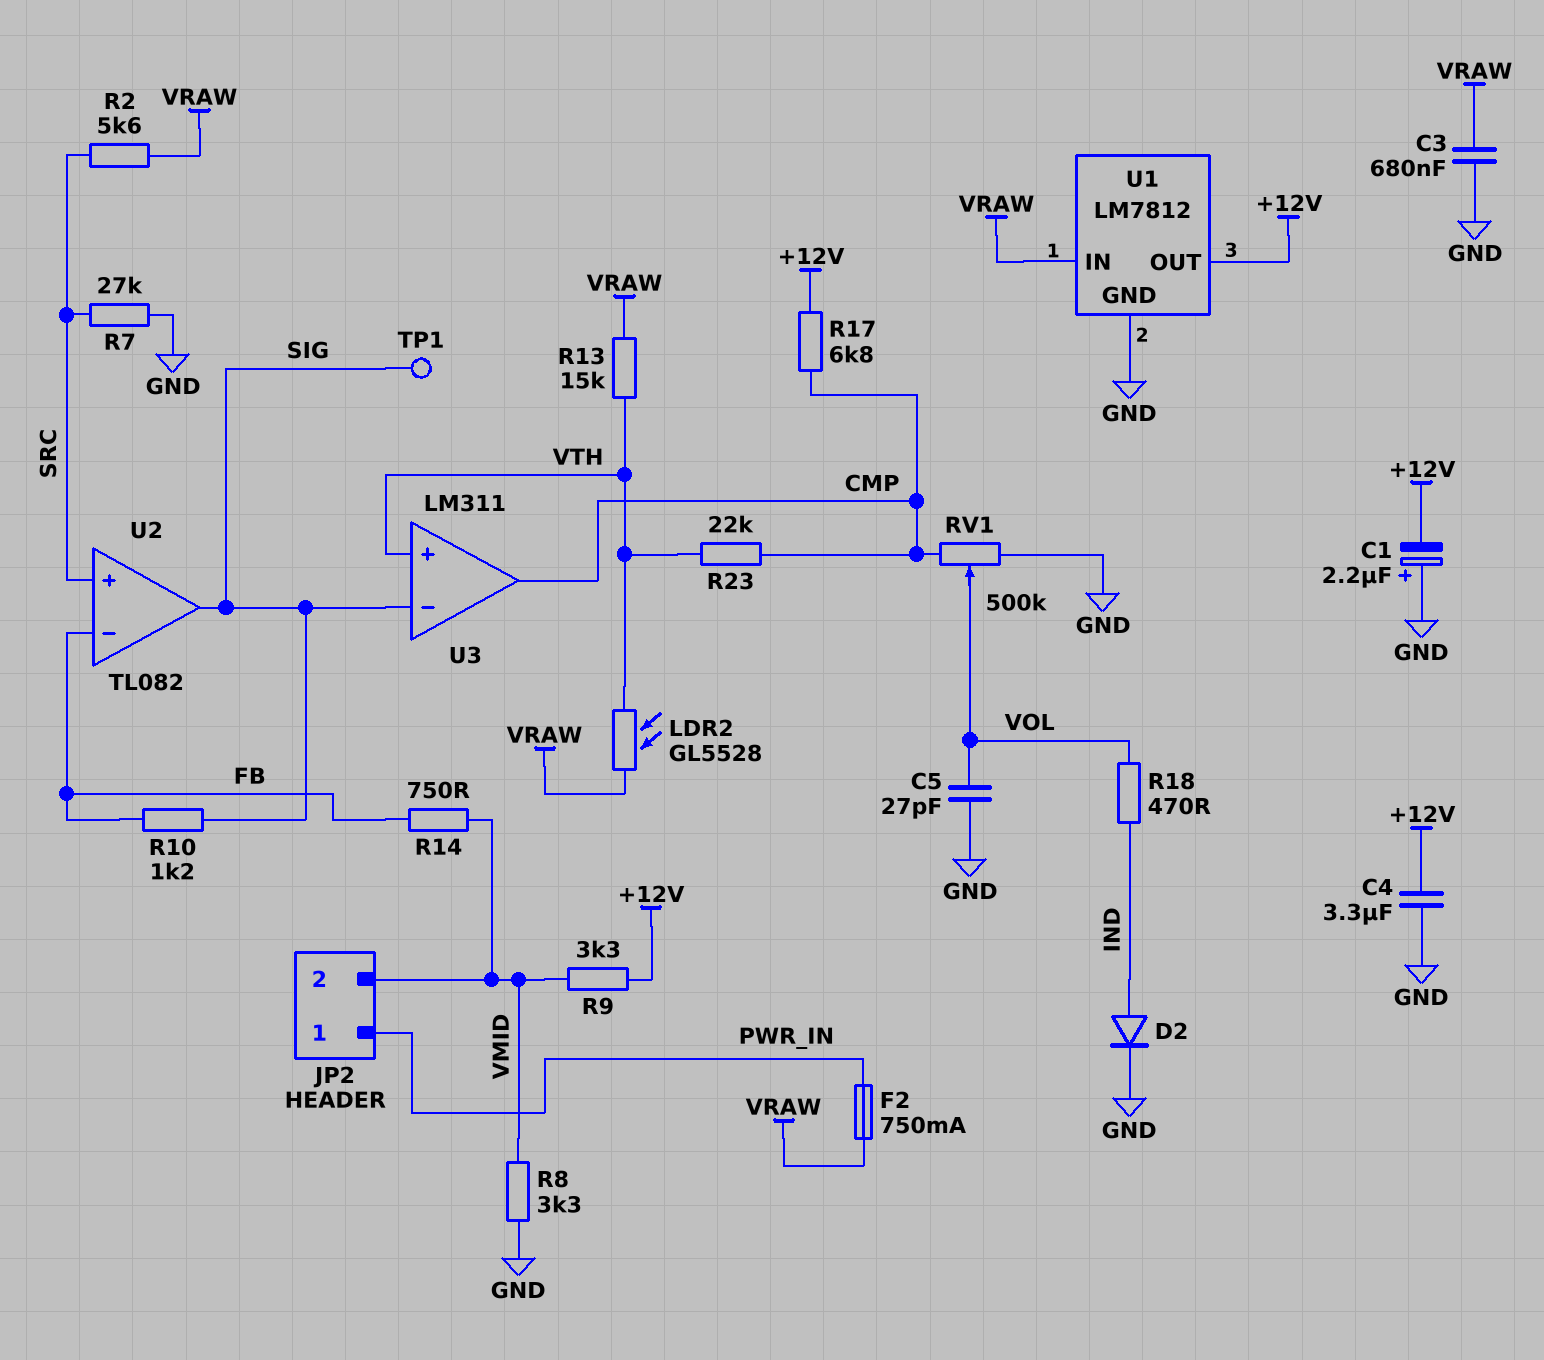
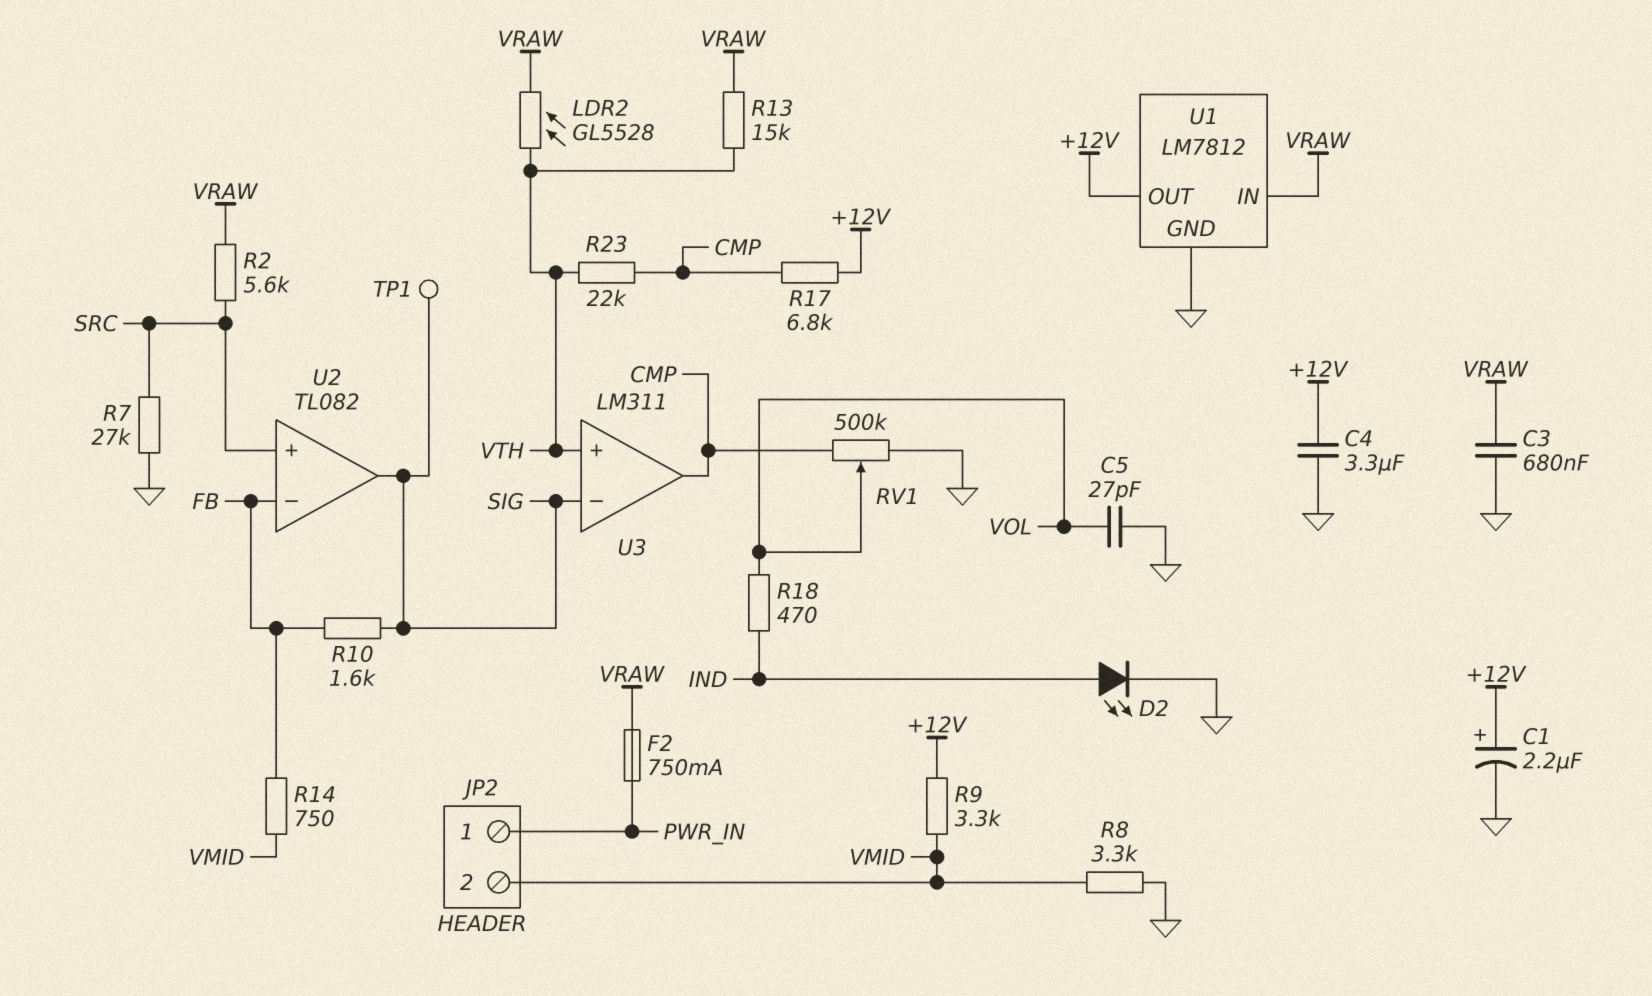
C1: 2.2uF (plus GND, minus +12V) -> 2.2uF (plus +12V, minus GND)
D2: diode (A IND, K GND) -> LED (A IND, K GND)
R10: 1.2k (FB, SIG) -> 1.6k (FB, SIG)

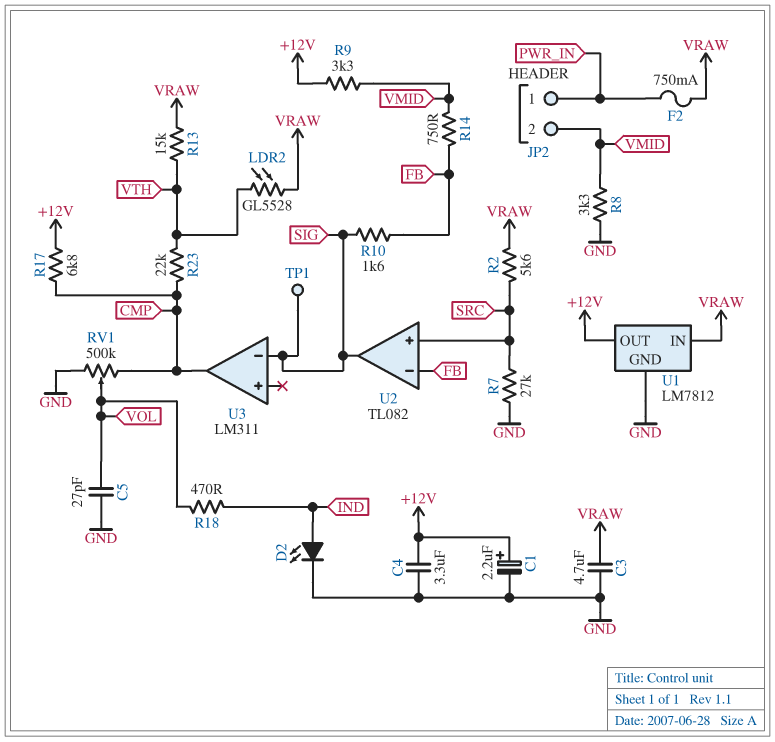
C3: 680nF (GND, VRAW) -> 4.7uF (GND, VRAW)
U3 pin in+: VTH -> none

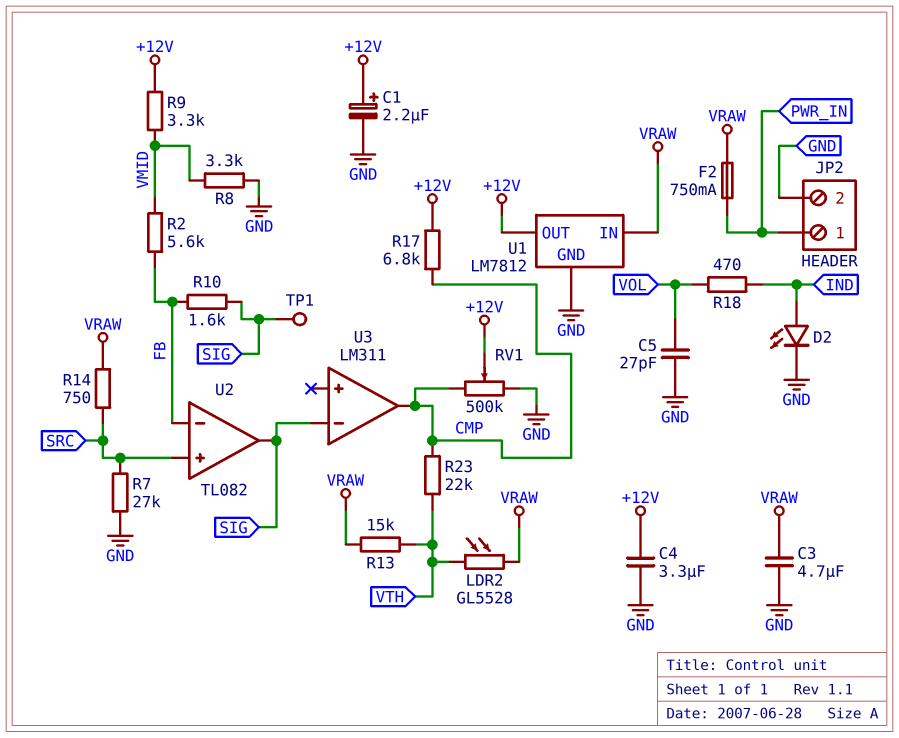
JP2 pin 2: VMID -> GND
R2: 5.6k (SRC, VRAW) -> 5.6k (FB, VMID)
R14: 750 (FB, VMID) -> 750 (SRC, VRAW)
RV1: 500k (CMP, GND, wiper VOL) -> 500k (CMP, GND, wiper +12V)

